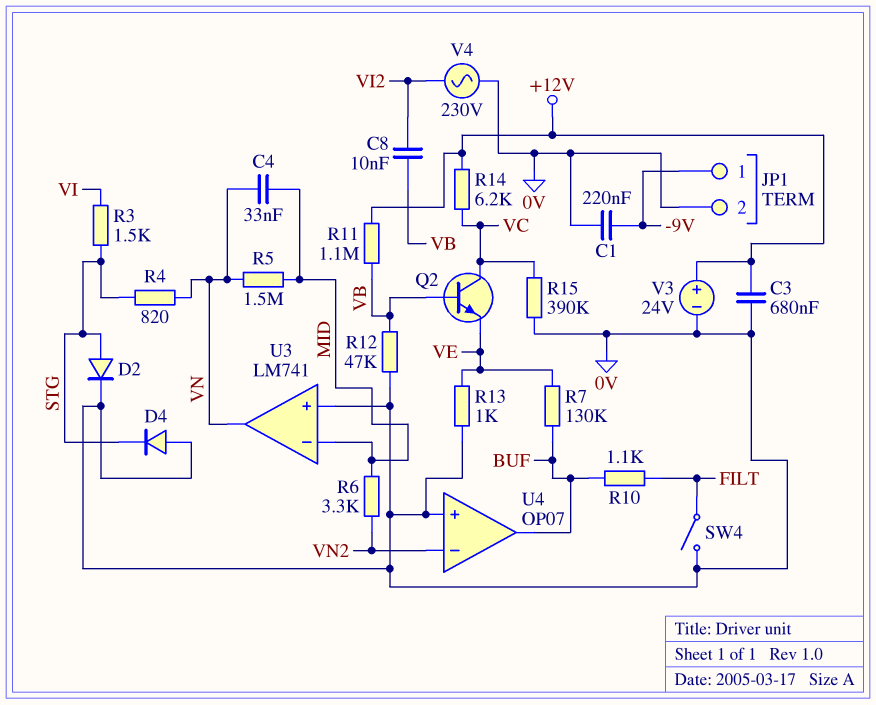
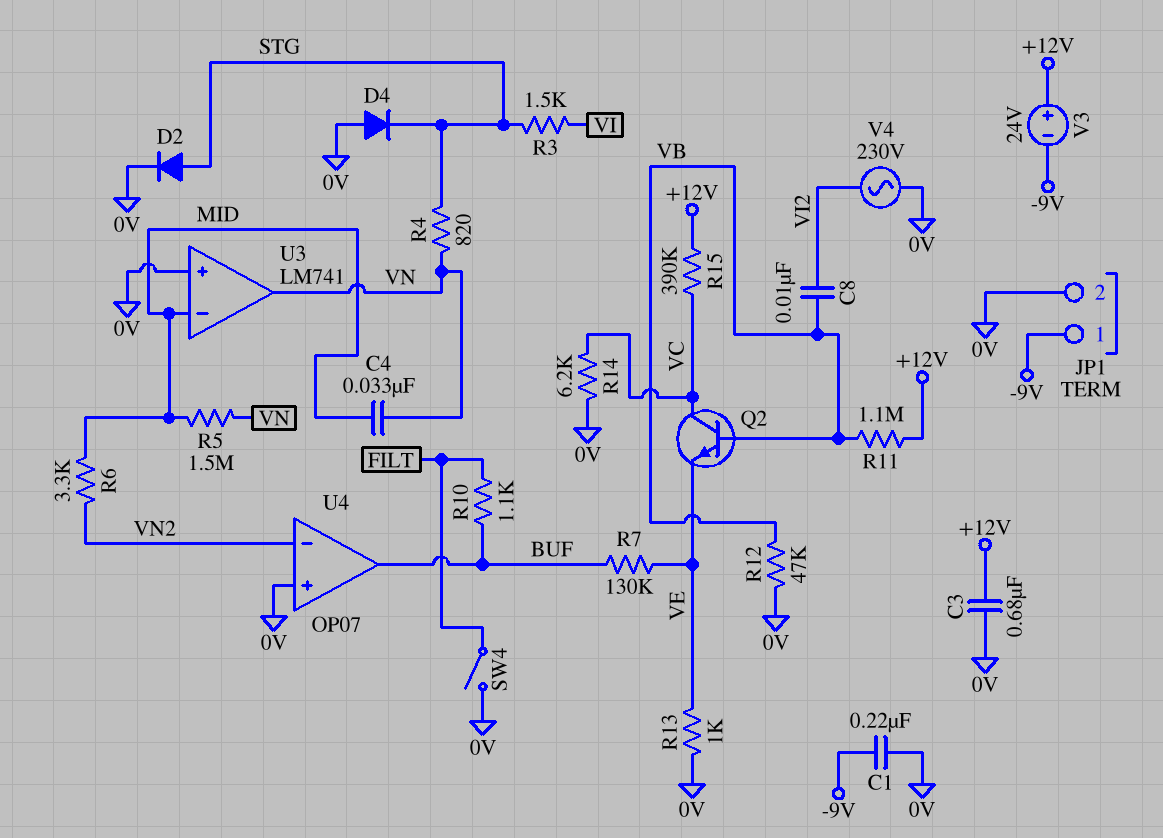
R14: 6.2k (+12V, VC) -> 6.2k (0V, VC)
R15: 390k (0V, VC) -> 390k (+12V, VC)
V3: 24V (plus +12V, minus 0V) -> 24V (plus +12V, minus -9V)

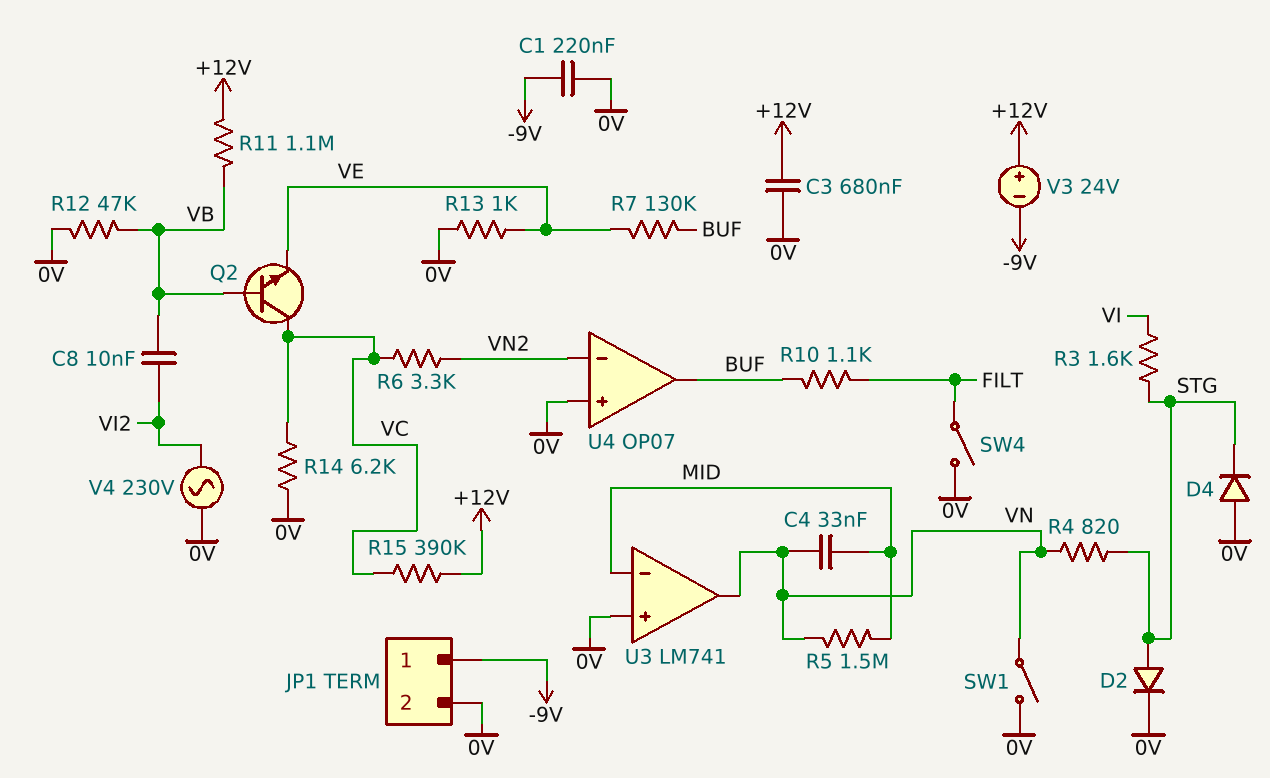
R3: 1.5k (STG, VI) -> 1.6k (STG, VI)
R6: 3.3k (MID, VN2) -> 3.3k (VC, VN2)
SW1: none -> switch (0V, VN)

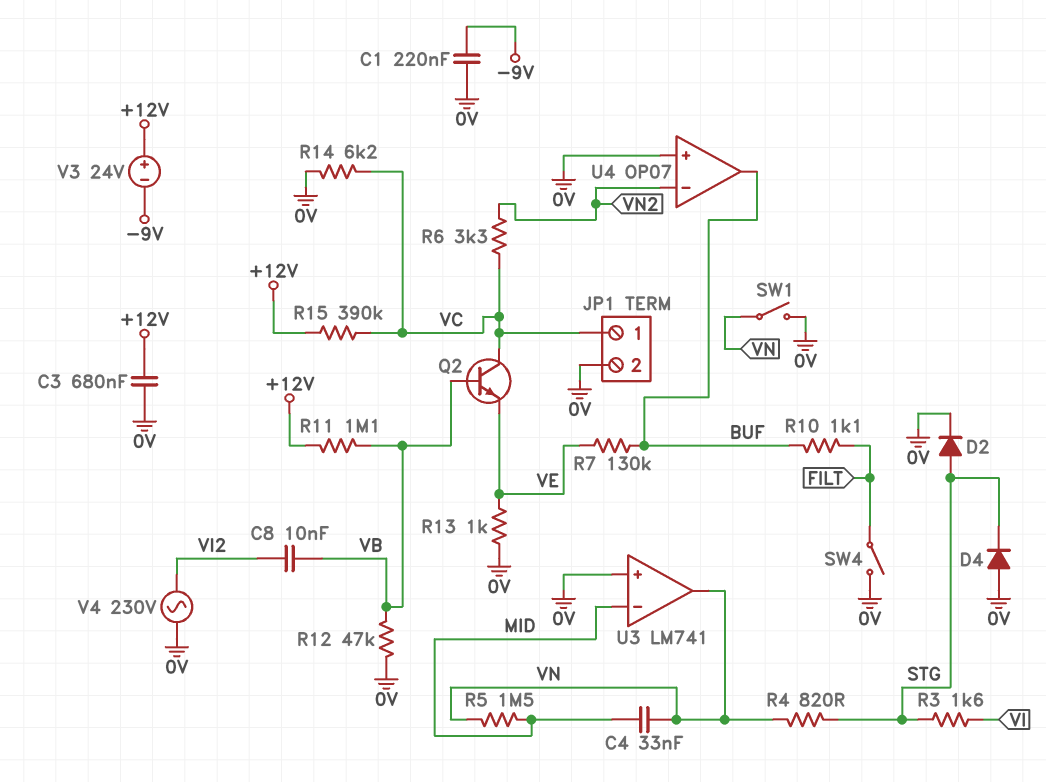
JP1 pin 1: -9V -> VC

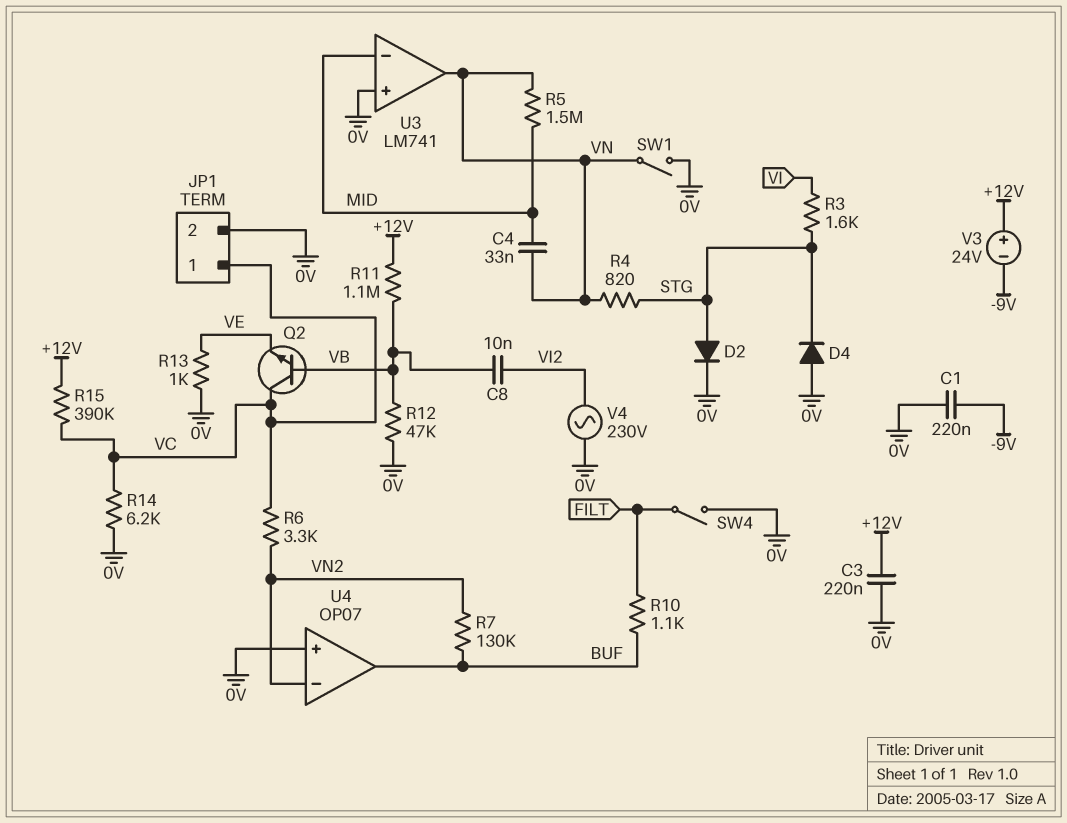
C3: 680nF (+12V, 0V) -> 220nF (+12V, 0V)
R7: 130k (BUF, VE) -> 130k (BUF, VN2)

